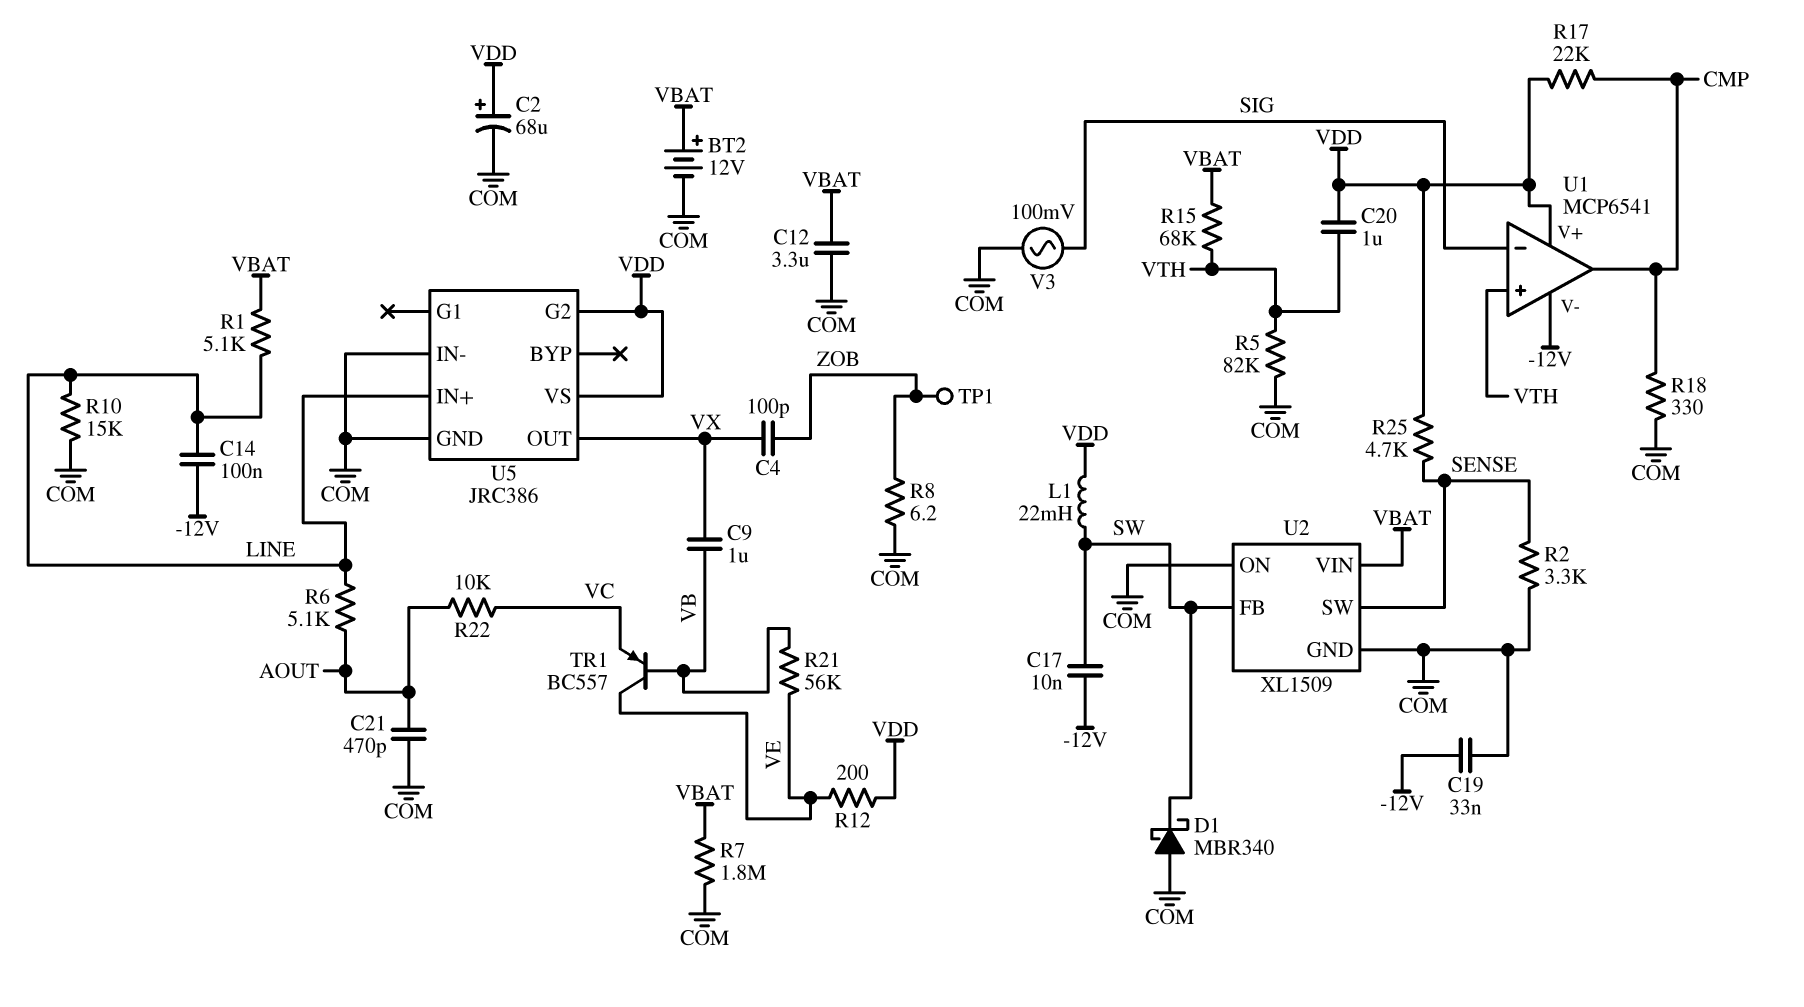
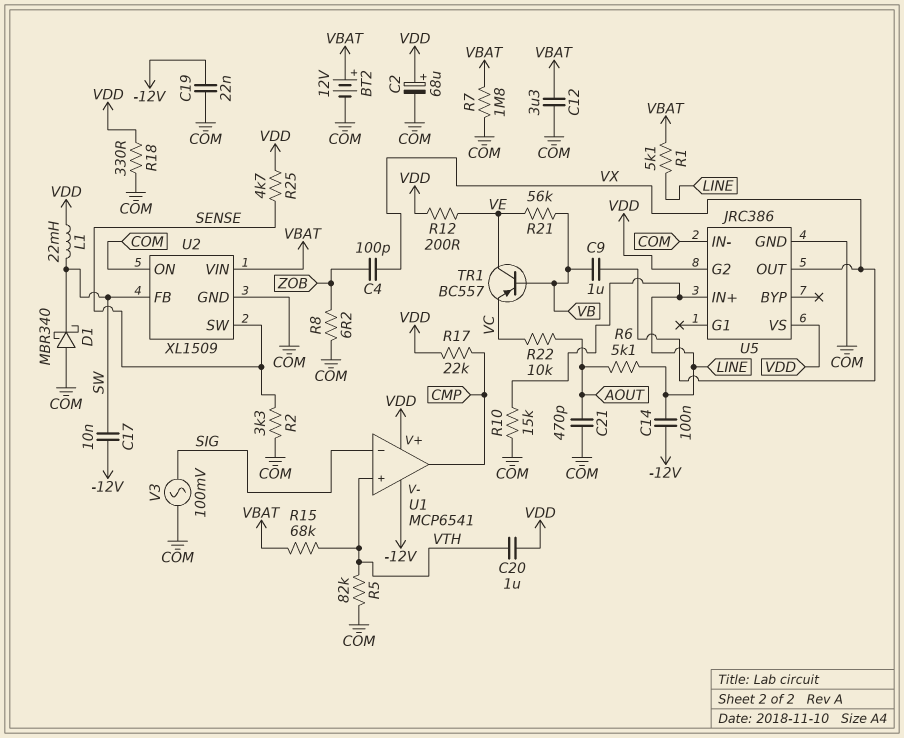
C19: 33nF (-12V, COM) -> 22nF (-12V, COM)
R18: 330 (CMP, COM) -> 330 (COM, VDD)
TP1: test point (ZOB) -> none

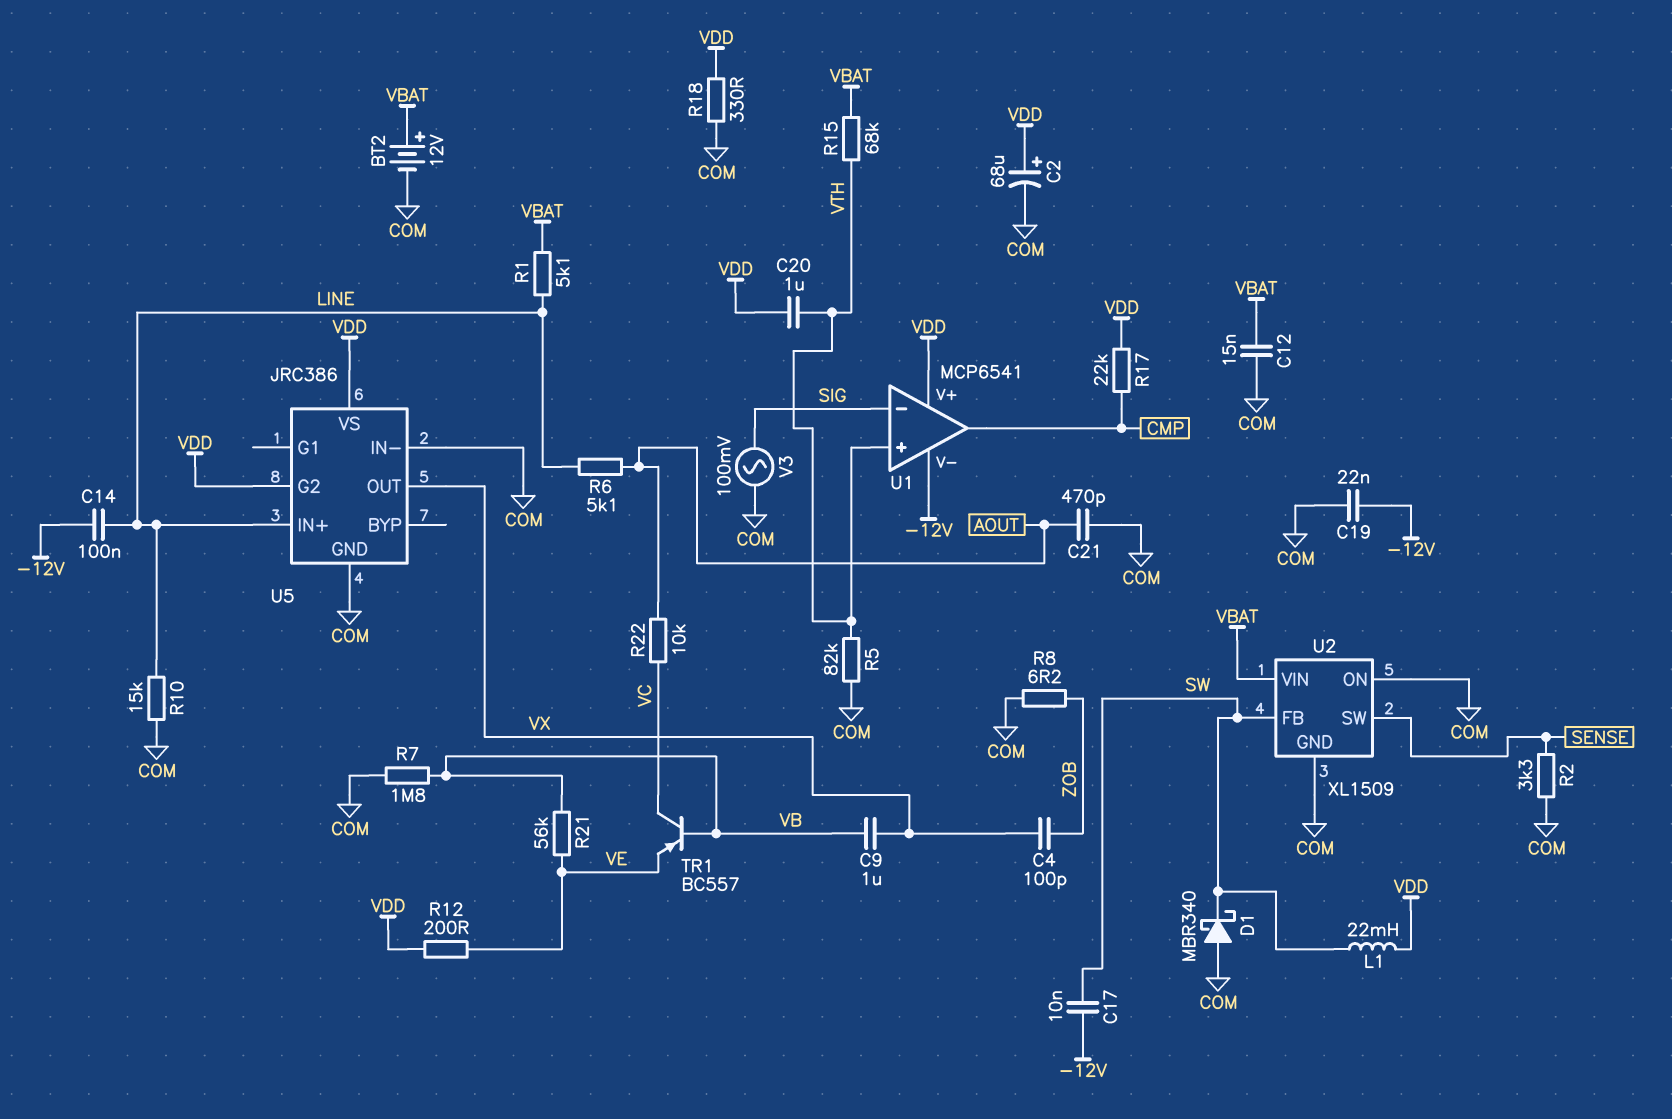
C12: 3.3uF (COM, VBAT) -> 15nF (COM, VBAT)
R7: 1.8M (COM, VBAT) -> 1.8M (COM, VB)
R25: 4.7k (SENSE, VDD) -> none
TR1: PNP BC557 (B VB, C VE, E VC) -> PNP BC557 (B VB, C VC, E VE)

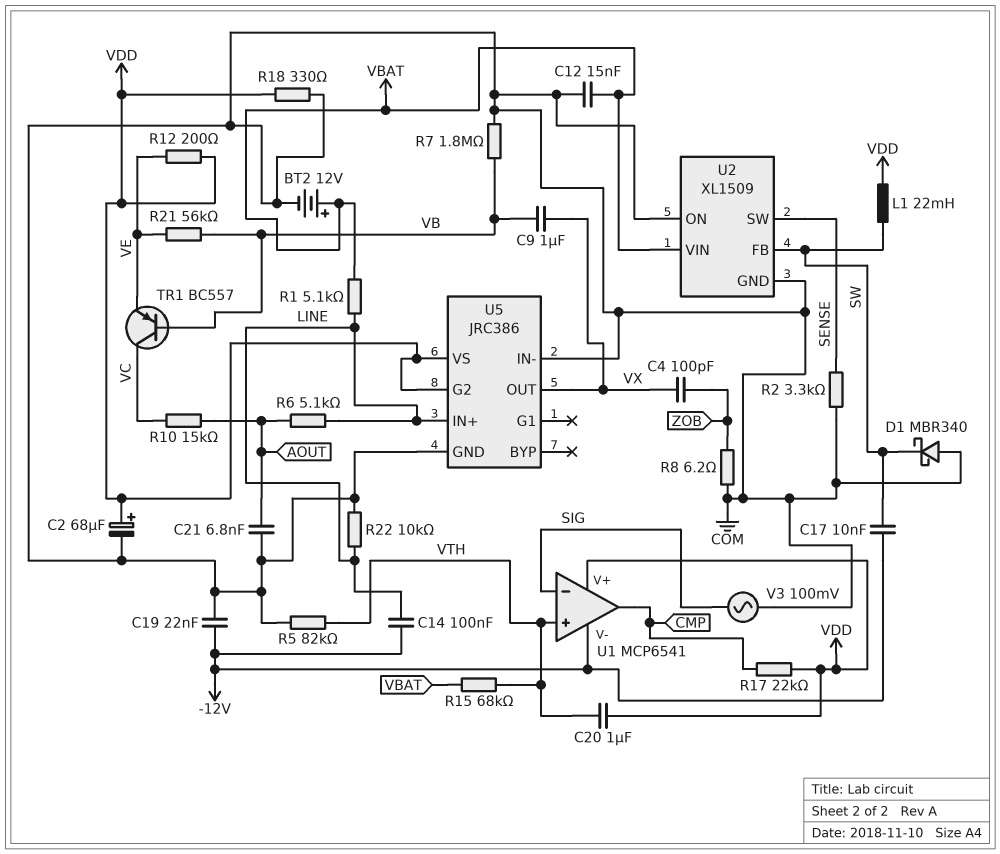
C21: 470pF (AOUT, COM) -> 6.8nF (AOUT, COM)
R10: 15k (COM, LINE) -> 15k (AOUT, VC)
R22: 10k (AOUT, VC) -> 10k (COM, LINE)

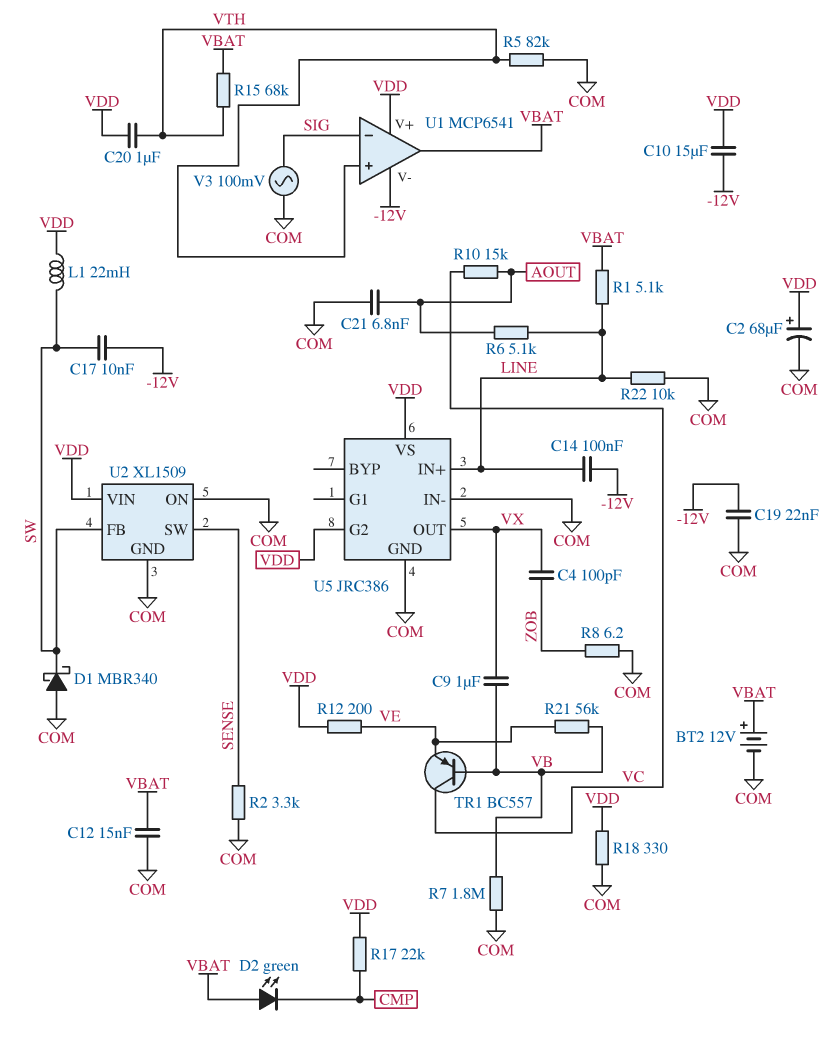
C10: none -> 15uF (-12V, VDD)
D2: none -> LED green (A VBAT, K CMP)
U1 pin out: CMP -> VBAT
U2 pin VIN: VBAT -> VDD

